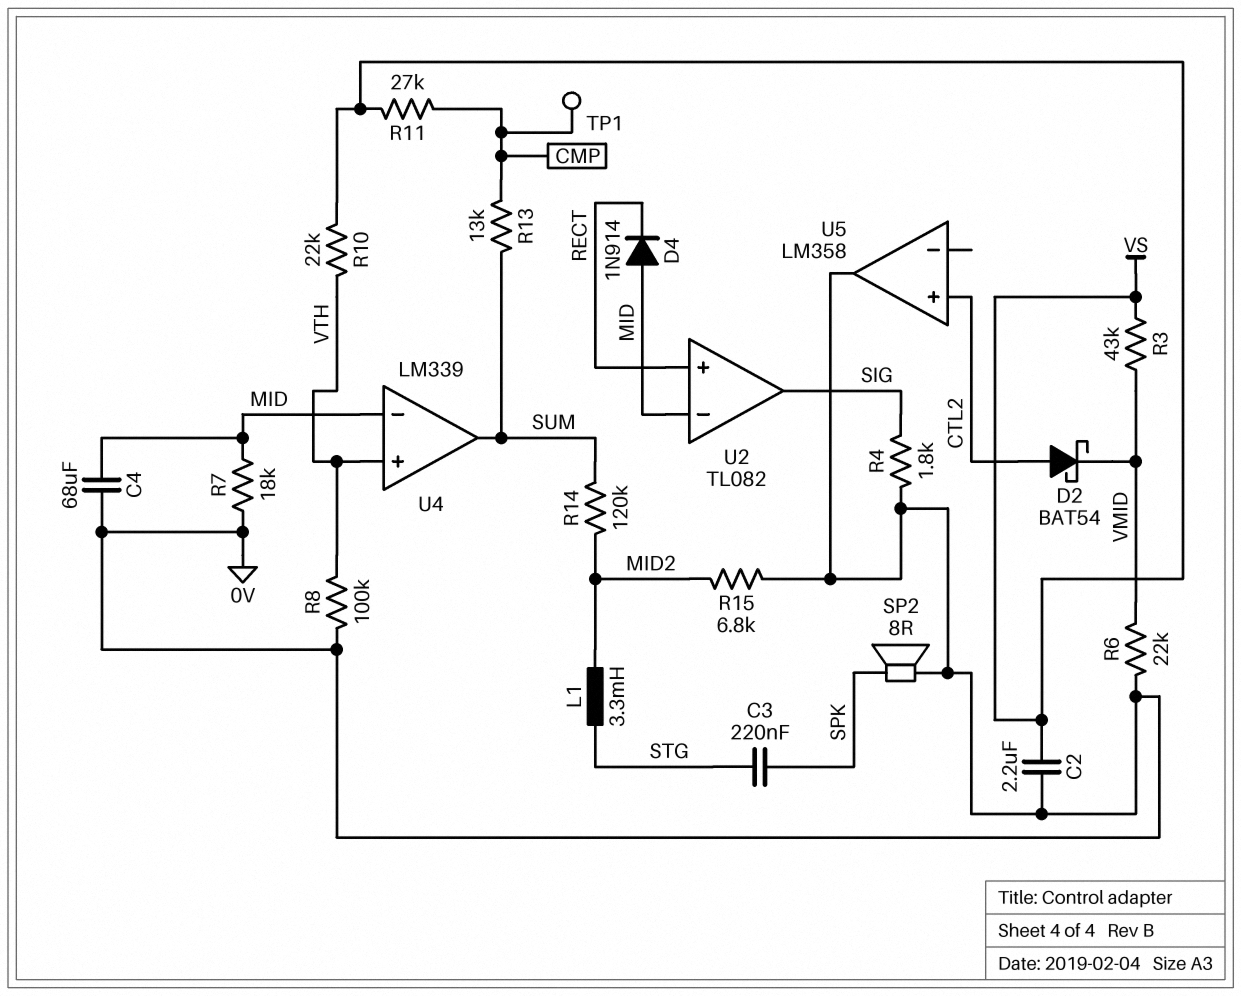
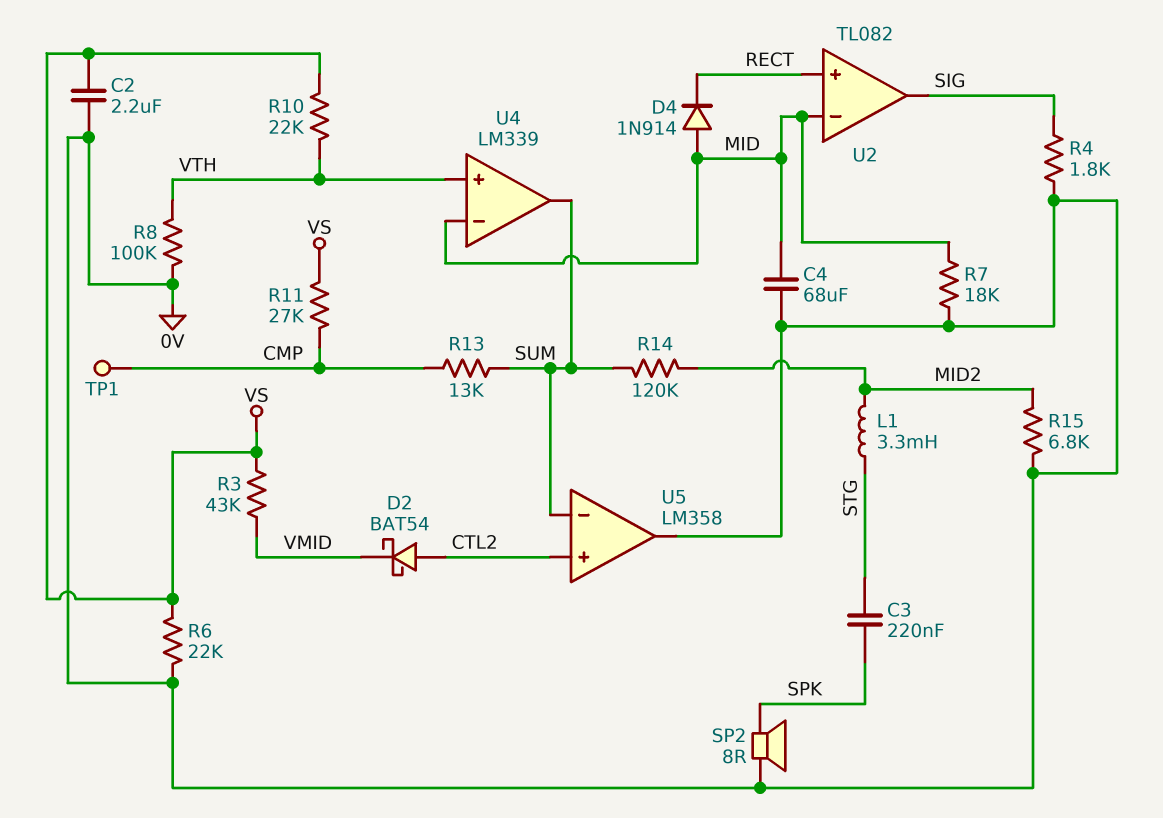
R6: 22k (0V, VMID) -> 22k (0V, VS)
U5 pin in-: none -> SUM

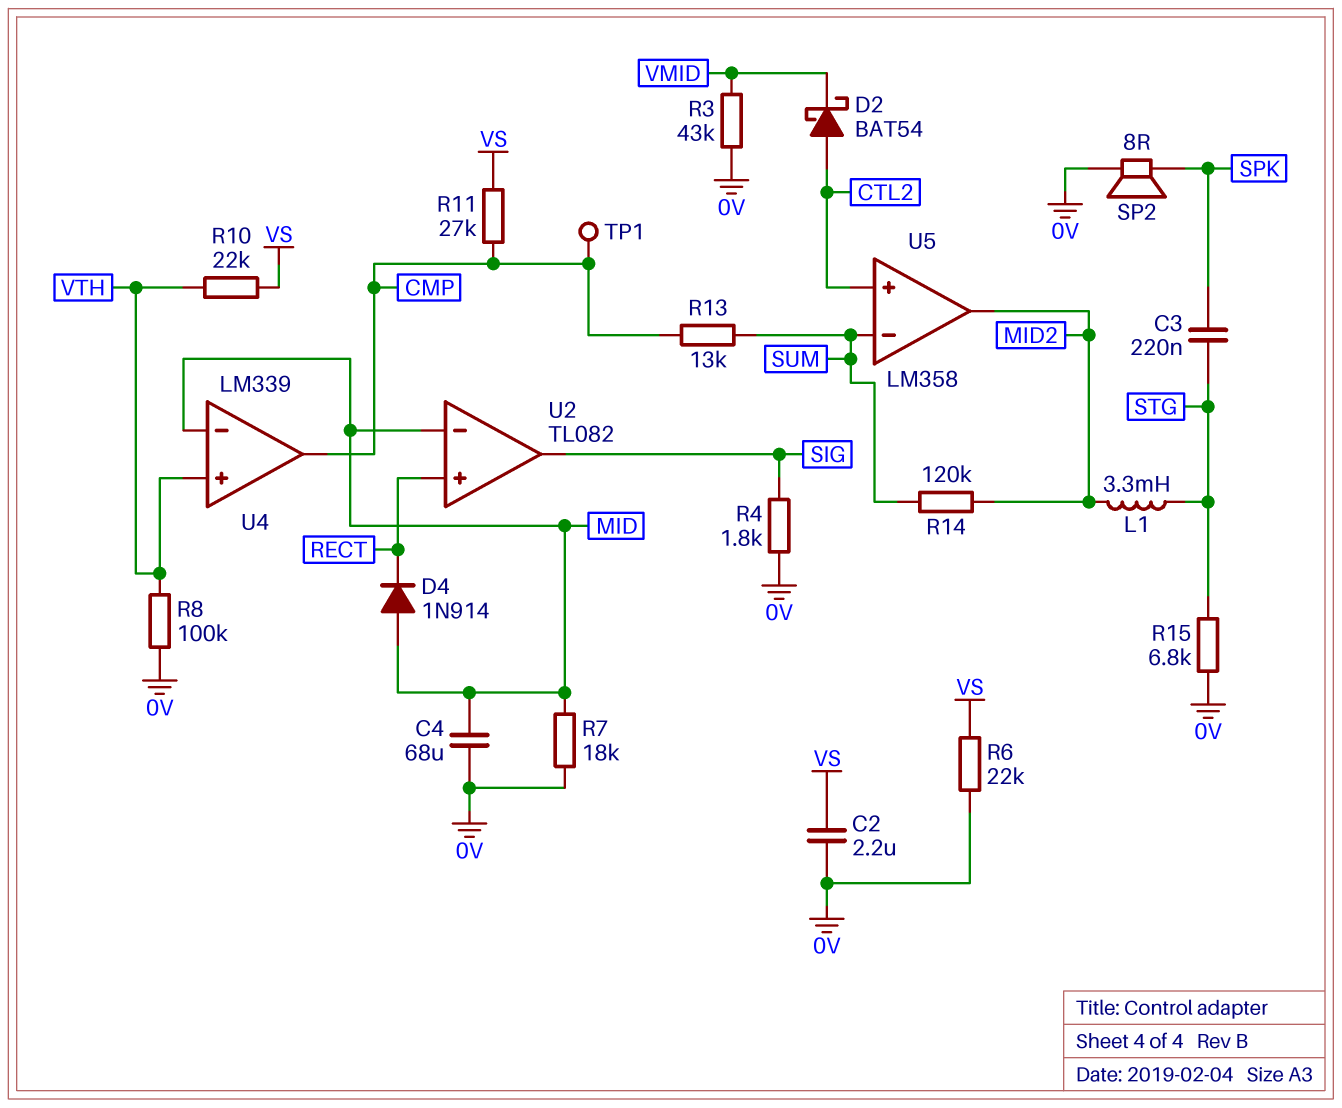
R3: 43k (VMID, VS) -> 43k (0V, VMID)
R15: 6.8k (0V, MID2) -> 6.8k (0V, STG)
U4 pin out: SUM -> CMP
U5 pin out: 0V -> MID2

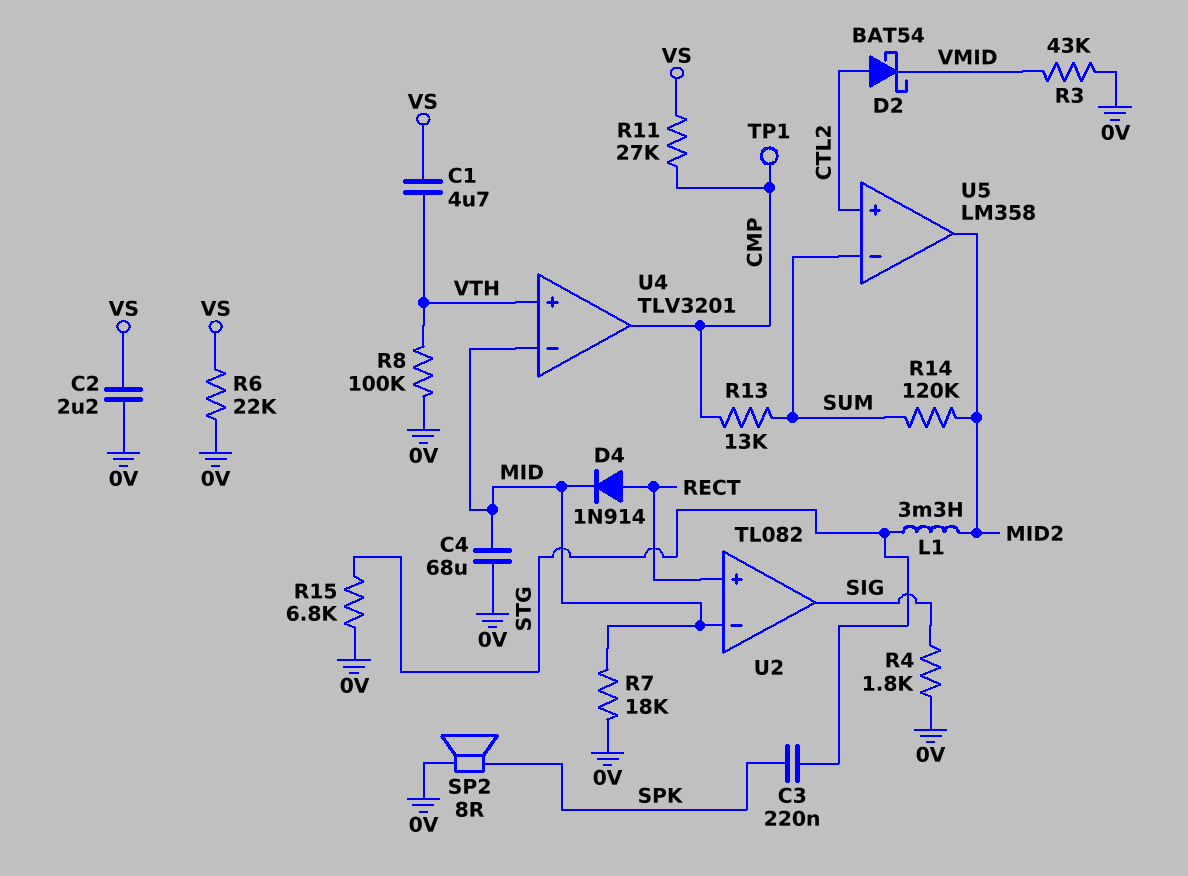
C1: none -> 4.7uF (VS, VTH)
D4: diode 1N914 (A MID, K RECT) -> diode 1N914 (A RECT, K MID)
R10: 22k (VS, VTH) -> none
U4: LM339 -> TLV3201

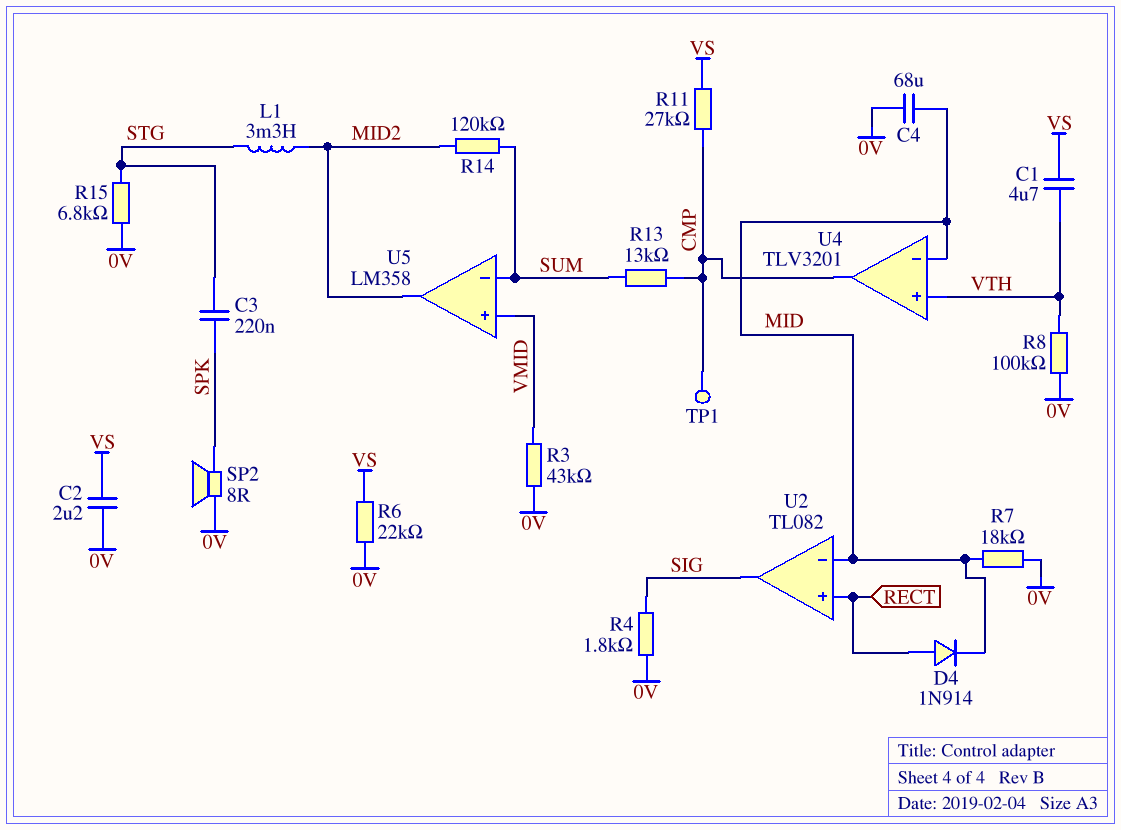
D2: schottky BAT54 (A CTL2, K VMID) -> none
U5 pin in+: CTL2 -> VMID

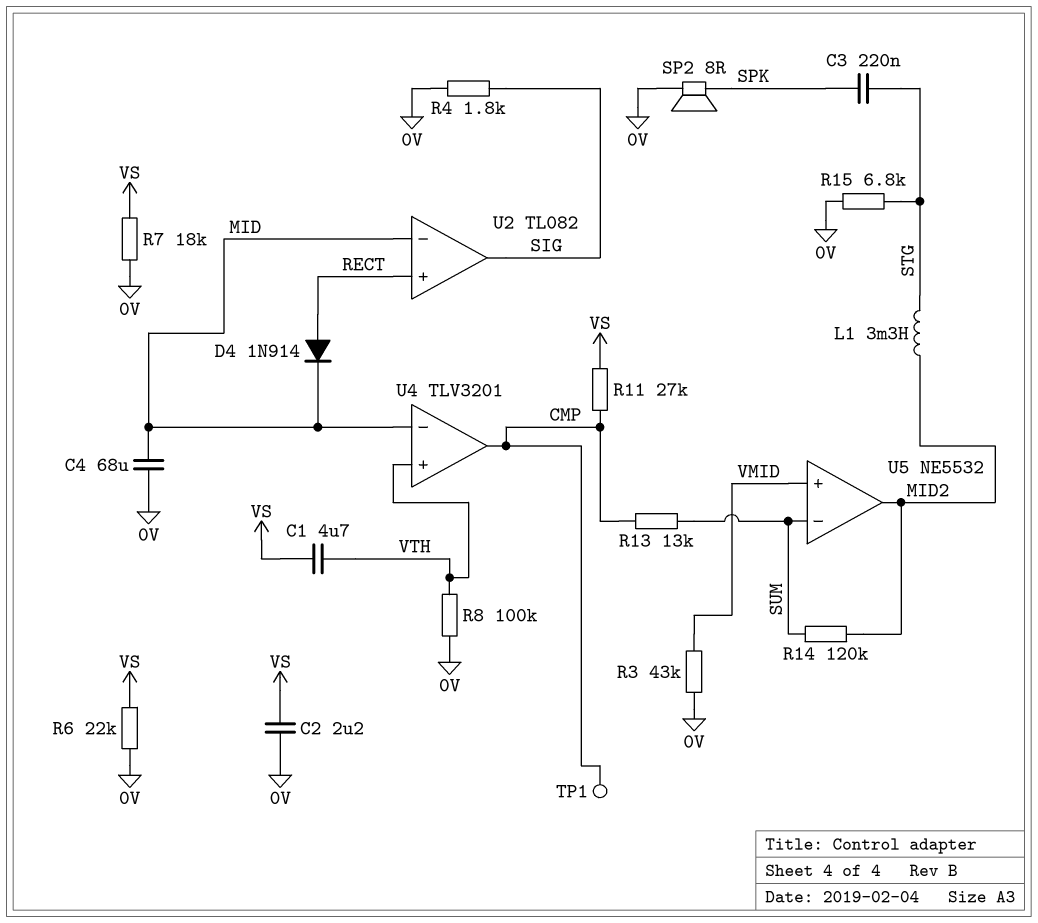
R7: 18k (0V, MID) -> 18k (0V, VS)
U5: LM358 -> NE5532

